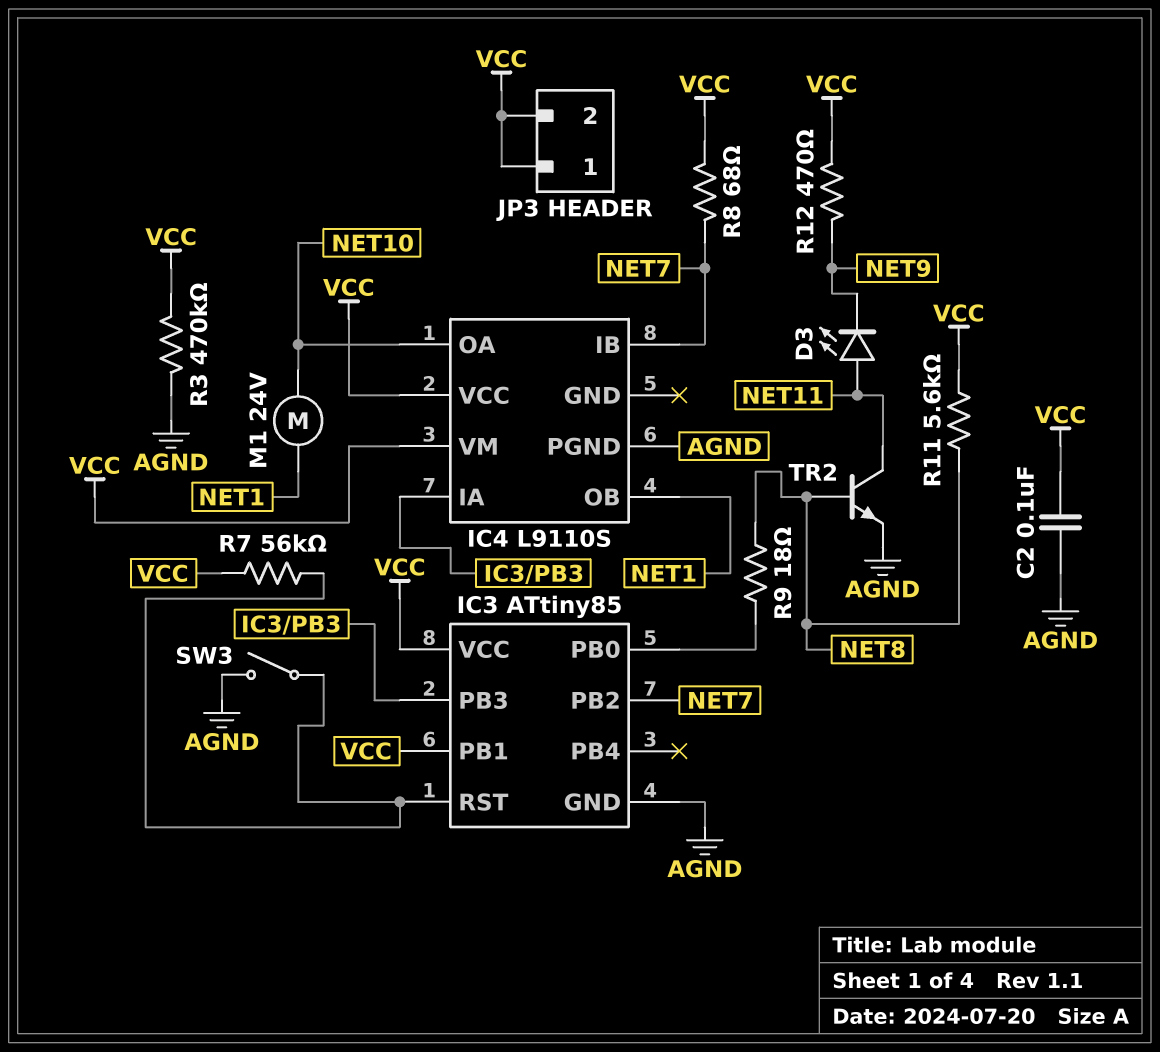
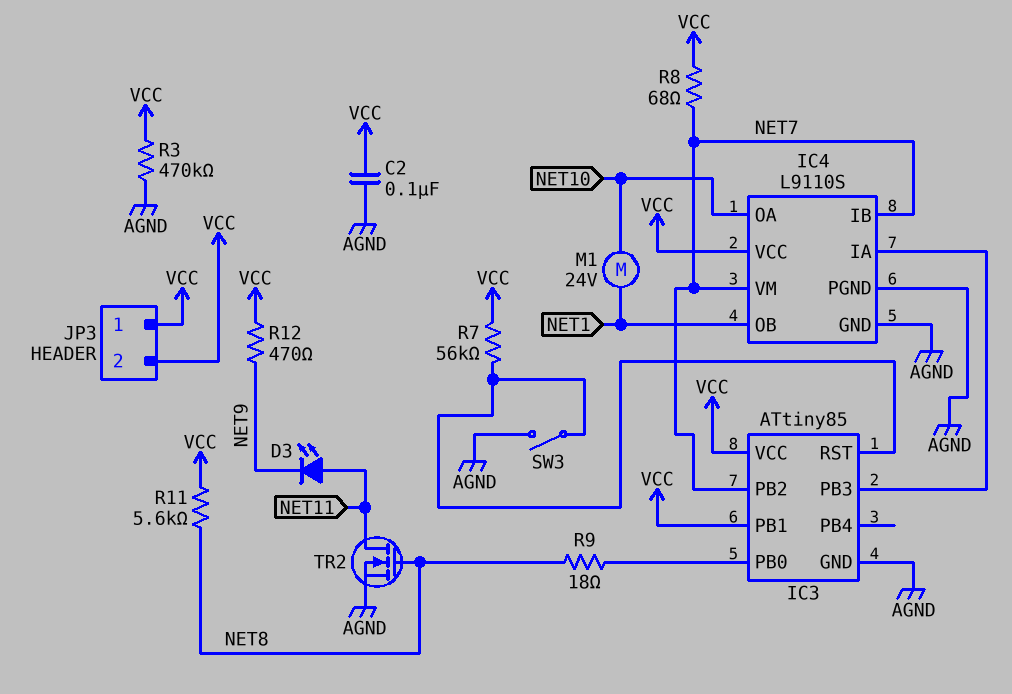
IC4 pin GND: none -> AGND
IC4 pin VM: VCC -> NET7
TR2: NPN (B NET8, C NET11, E AGND) -> NMOS (G NET8, D NET11, S AGND)

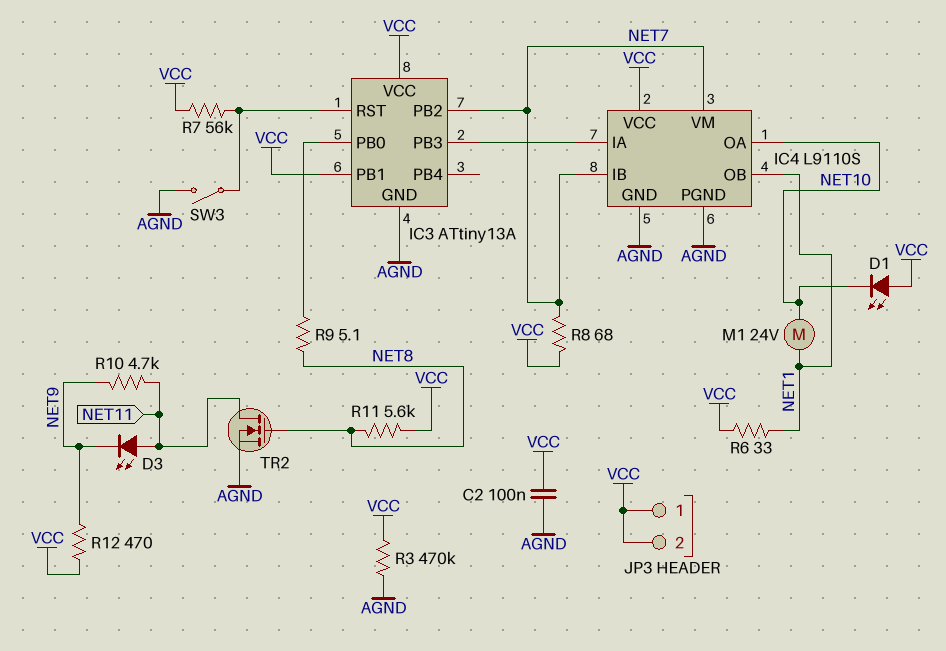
D1: none -> LED (A VCC, K NET10)
IC3: ATtiny85 -> ATtiny13A
R6: none -> 33 (NET1, VCC)
R9: 18 (IC3/PB0, NET8) -> 5.1 (IC3/PB0, NET8)
R10: none -> 4.7k (NET9, NET11)

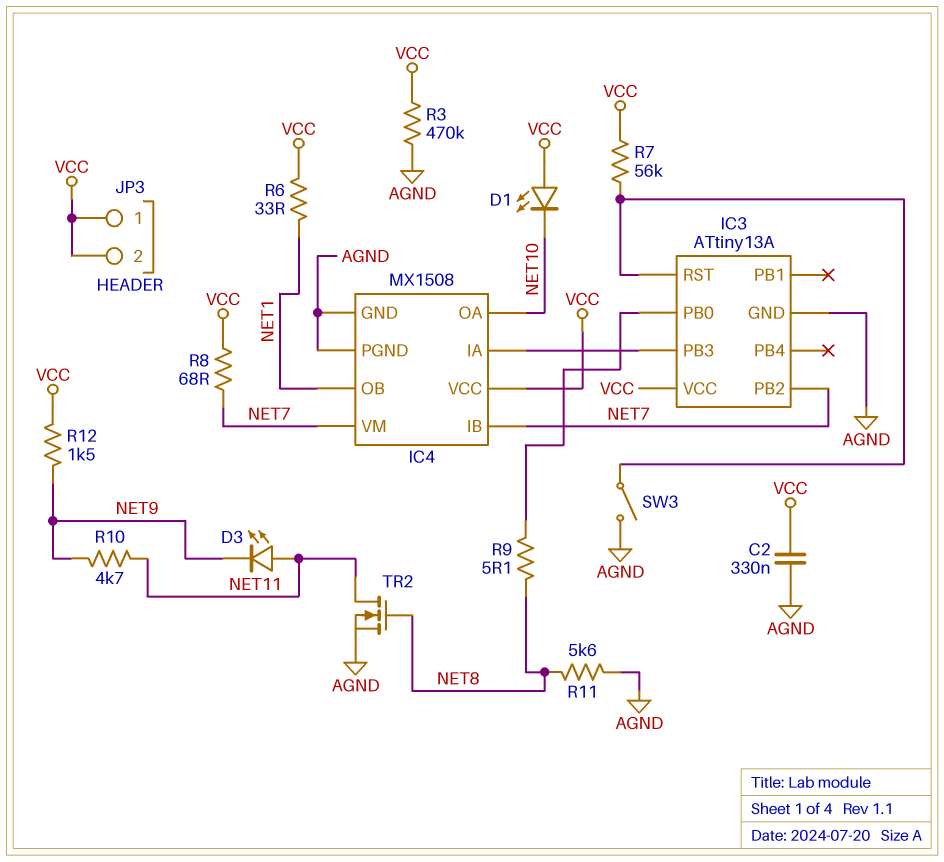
C2: 100nF (AGND, VCC) -> 330nF (AGND, VCC)
IC3 pin PB1: VCC -> none
IC4: L9110S -> MX1508
M1: motor 24V (NET1, NET10) -> none
R11: 5.6k (NET8, VCC) -> 5.6k (AGND, NET8)
R12: 470 (NET9, VCC) -> 1.5k (NET9, VCC)

